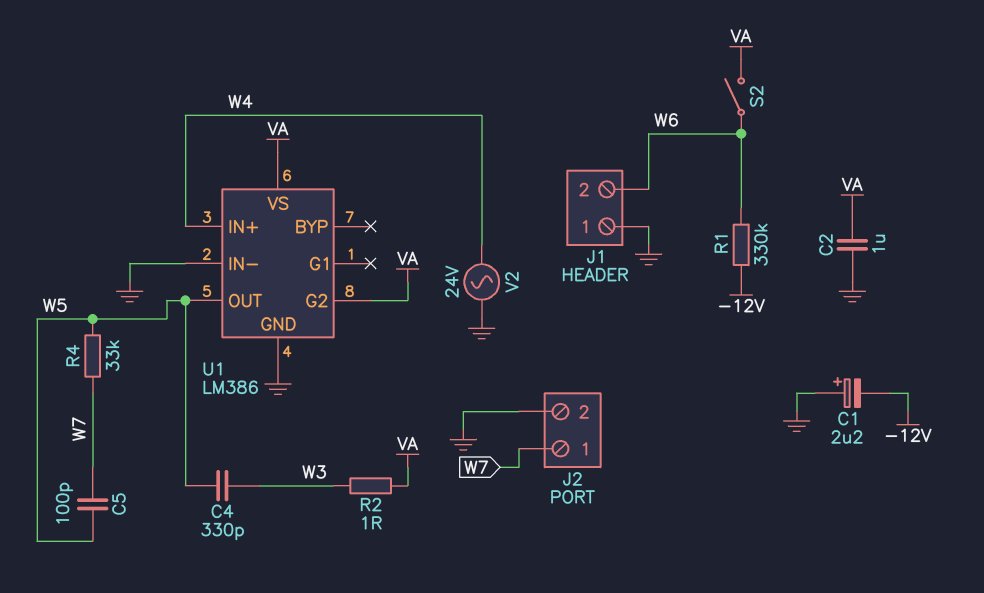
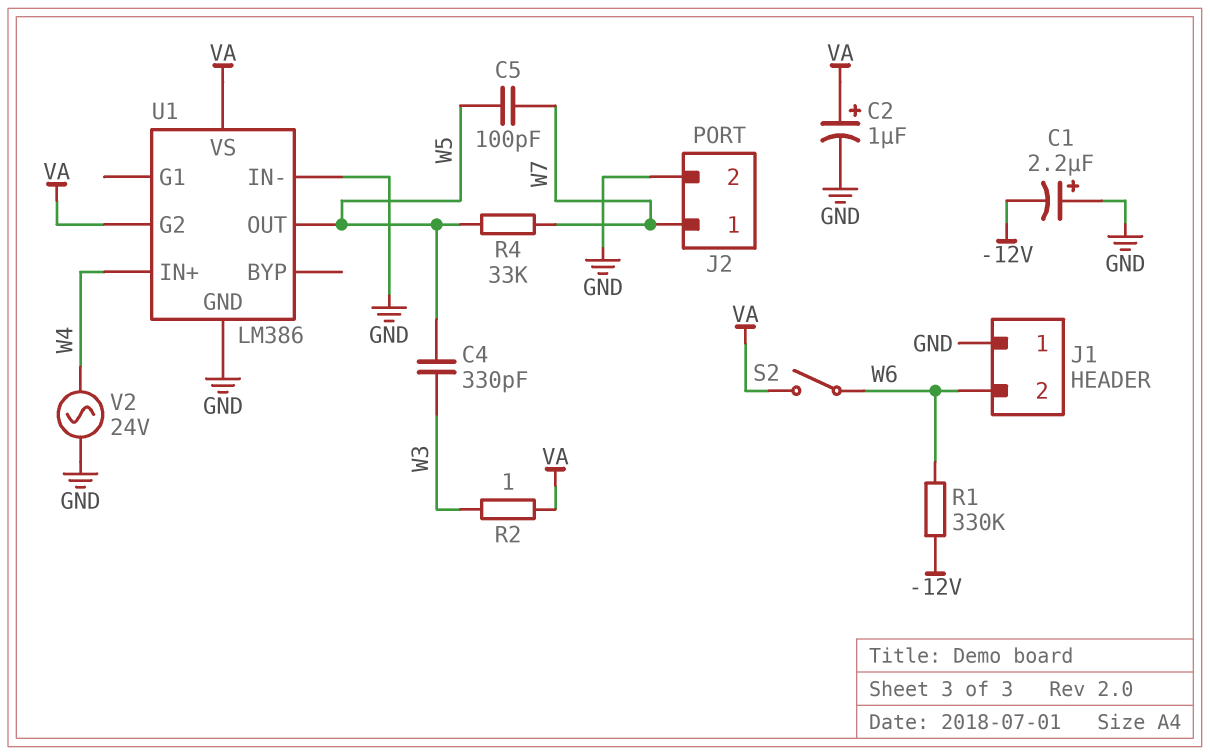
C2: 1uF (GND, VA) -> 1uF (plus VA, minus GND)

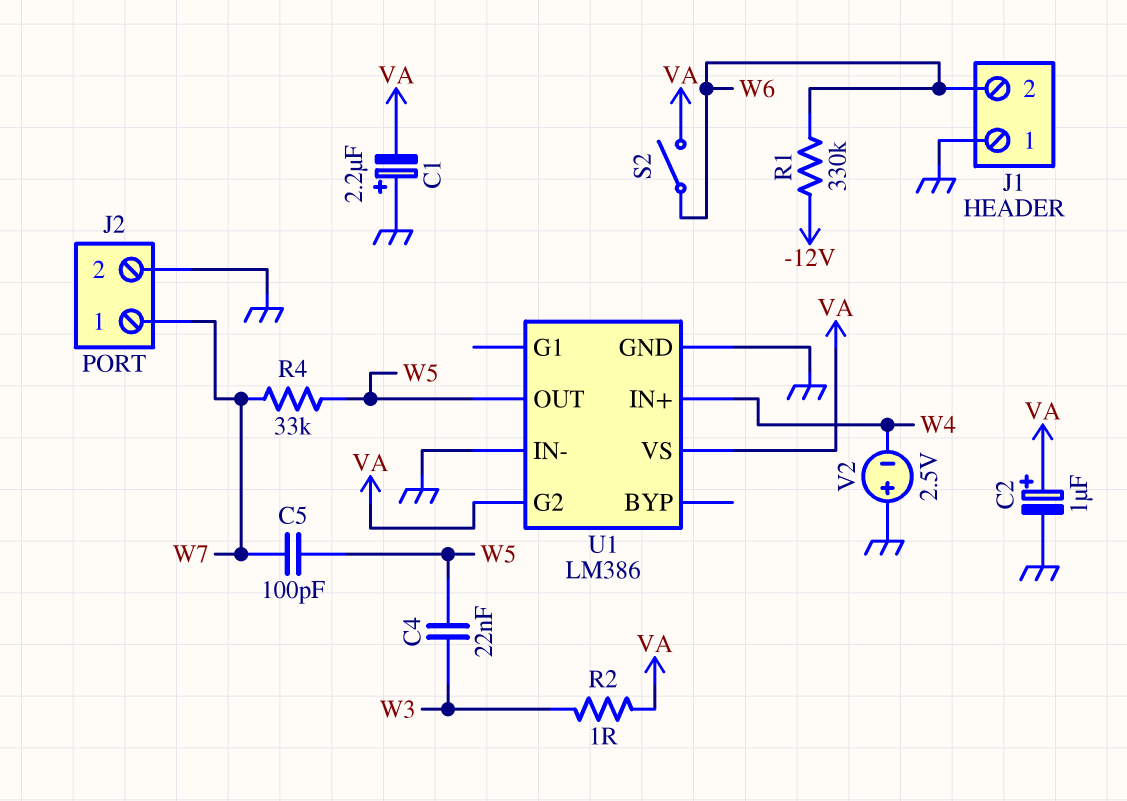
C1: 2.2uF (plus GND, minus -12V) -> 2.2uF (plus GND, minus VA)
C4: 330pF (W3, W5) -> 22nF (W3, W5)
V2: AC 24V (GND, W4) -> 2.5V (plus GND, minus W4)

